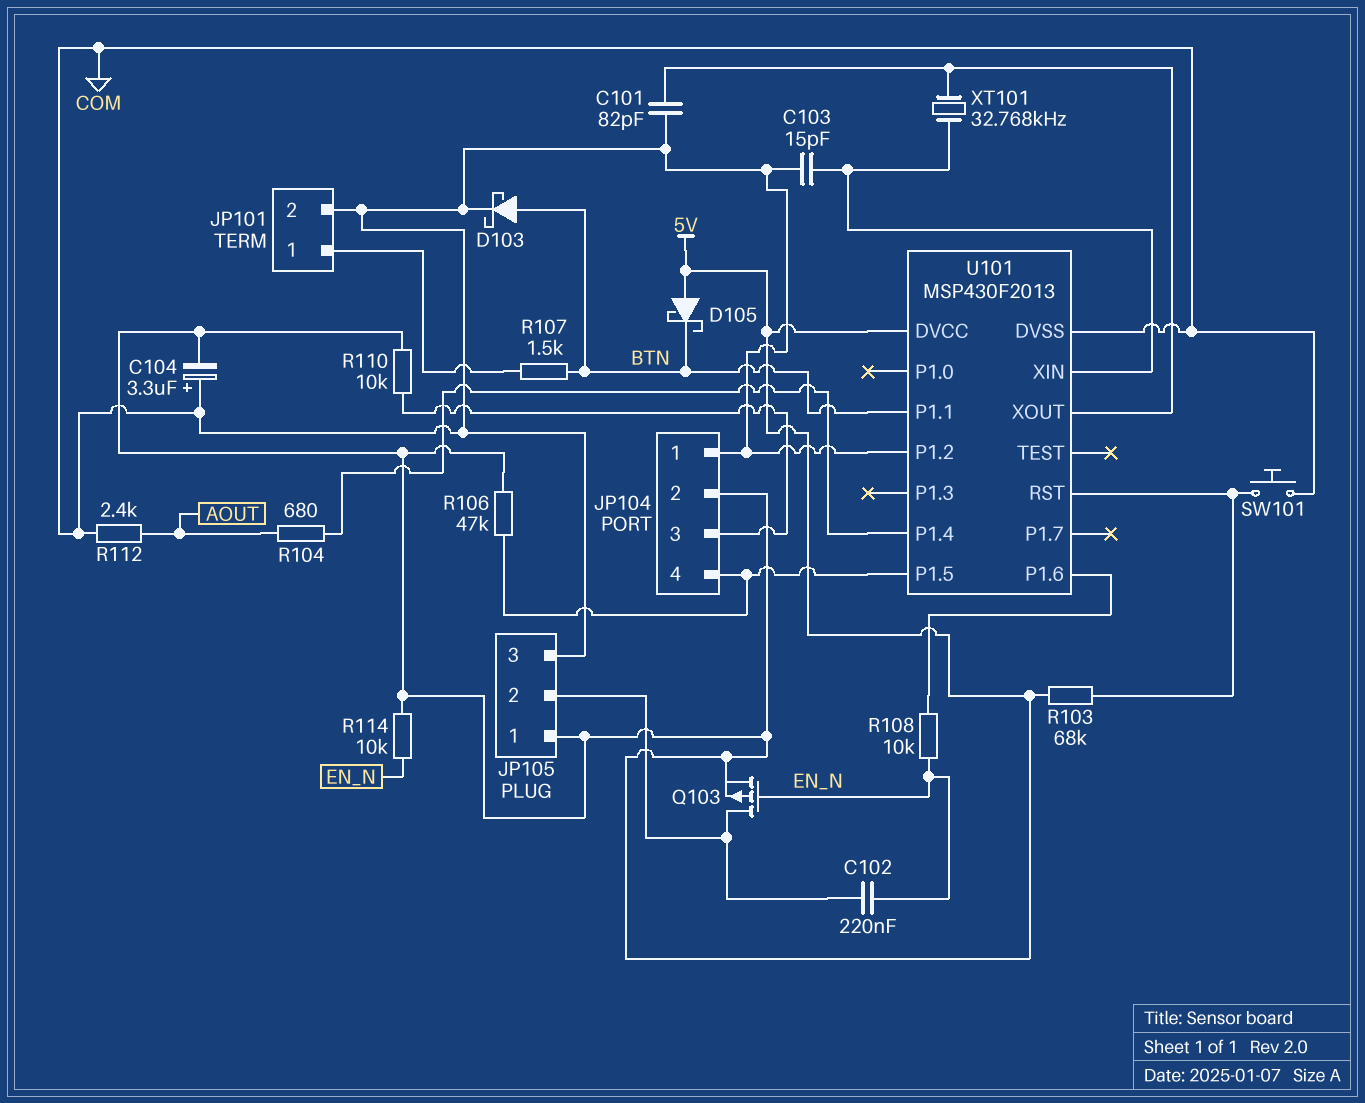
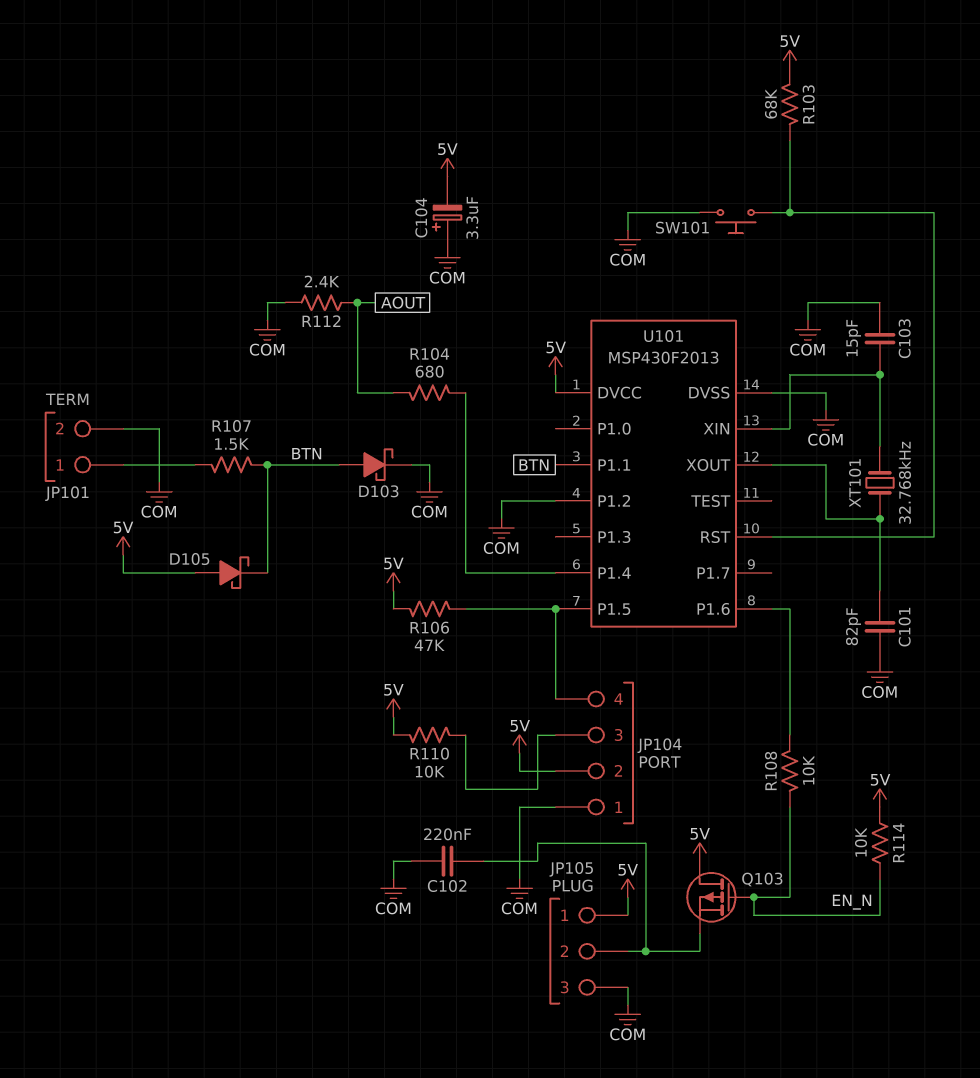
C102: 220nF (EN_N, JP105/2) -> 220nF (COM, JP105/2)
Q103: PMOS (G EN_N, D JP105/2, S 5V) -> PMOS (G EN_N, D 5V, S JP105/2)

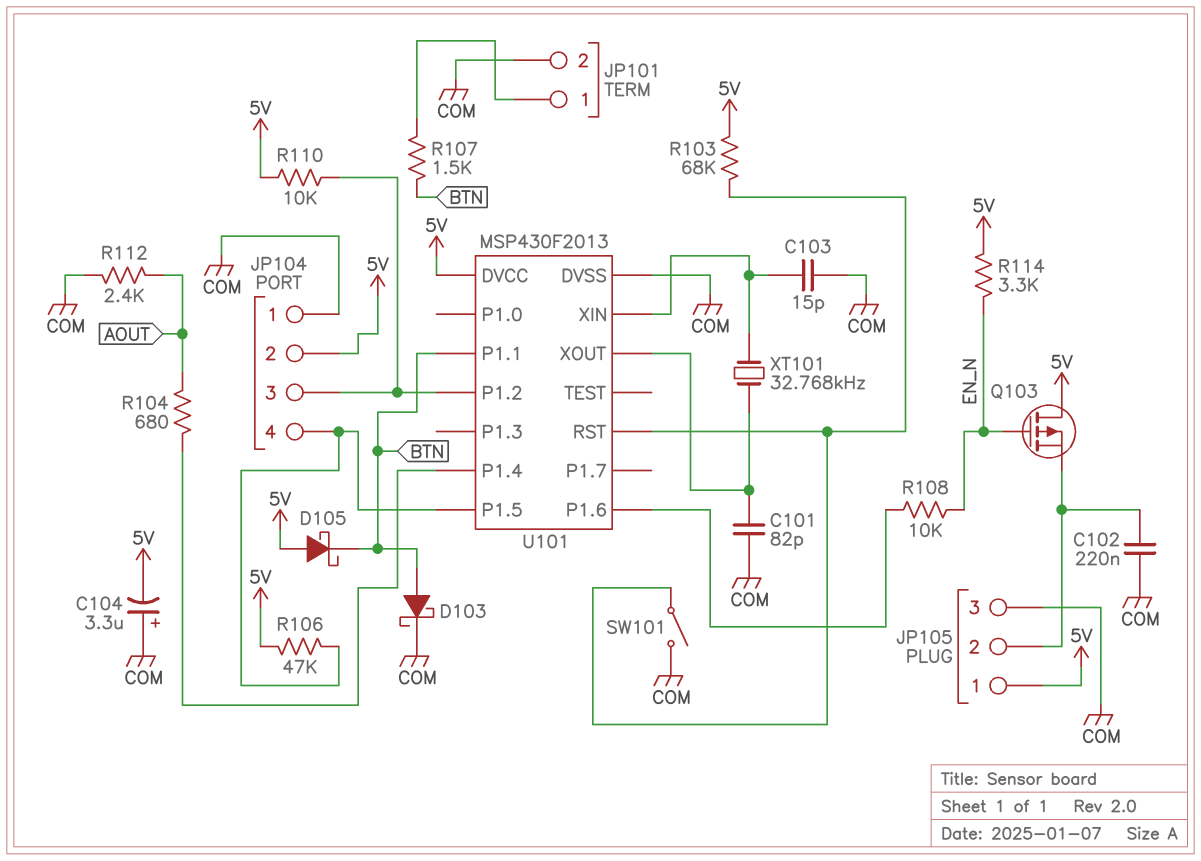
R114: 10k (5V, EN_N) -> 3.3k (5V, EN_N)
SW101: button (COM, U101/RST) -> switch (COM, U101/RST)
U101 pin P1.2: COM -> JP104/3

